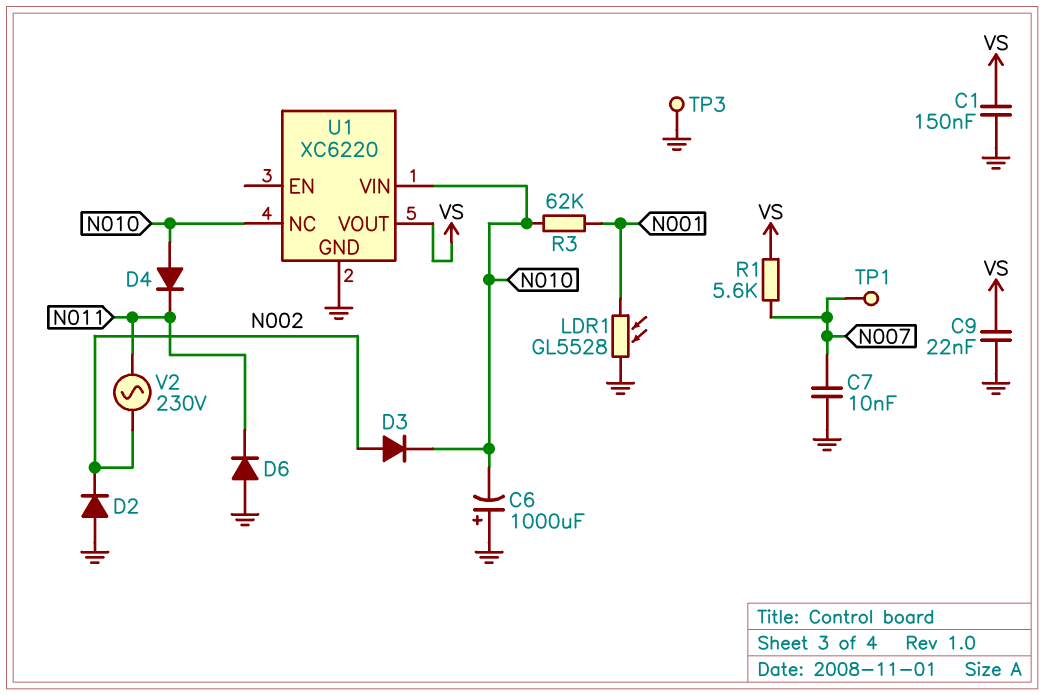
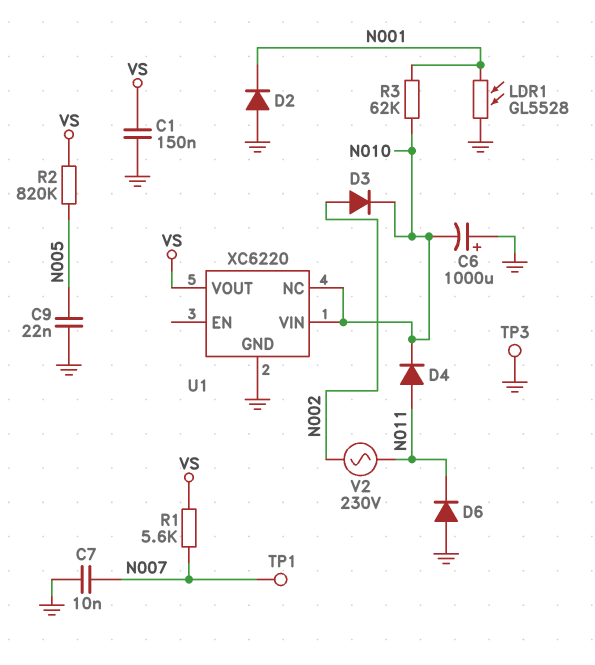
C9: 22nF (GND, VS) -> 22nF (GND, N005)
D2: diode (A GND, K N002) -> diode (A GND, K N001)
D4: diode (A N010, K N011) -> diode (A N011, K N010)
R2: none -> 820k (N005, VS)

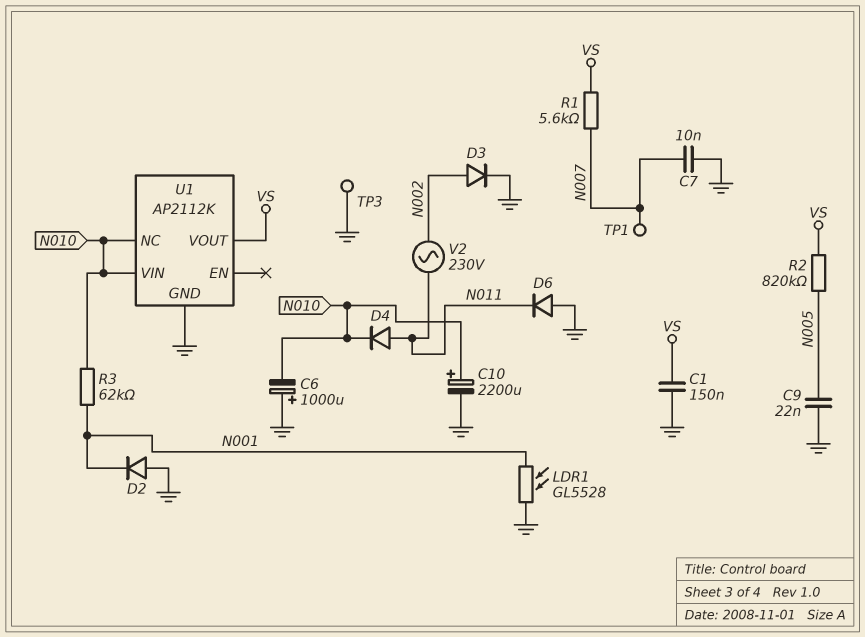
C10: none -> 2200uF (plus N010, minus GND)
D3: diode (A N002, K N010) -> diode (A N002, K GND)
U1: XC6220 -> AP2112K

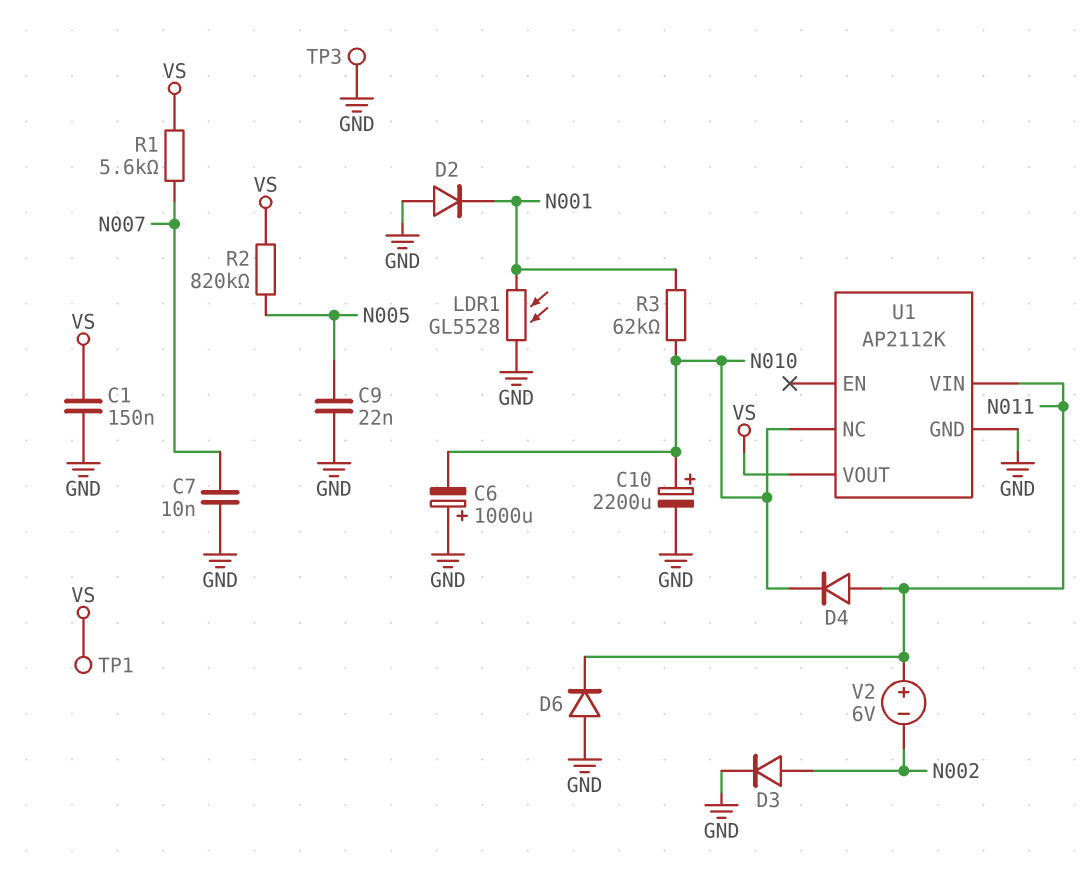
TP1: test point (N007) -> test point (VS)
U1 pin VIN: N010 -> N011
V2: AC 230V (N002, N011) -> 6V (plus N011, minus N002)

